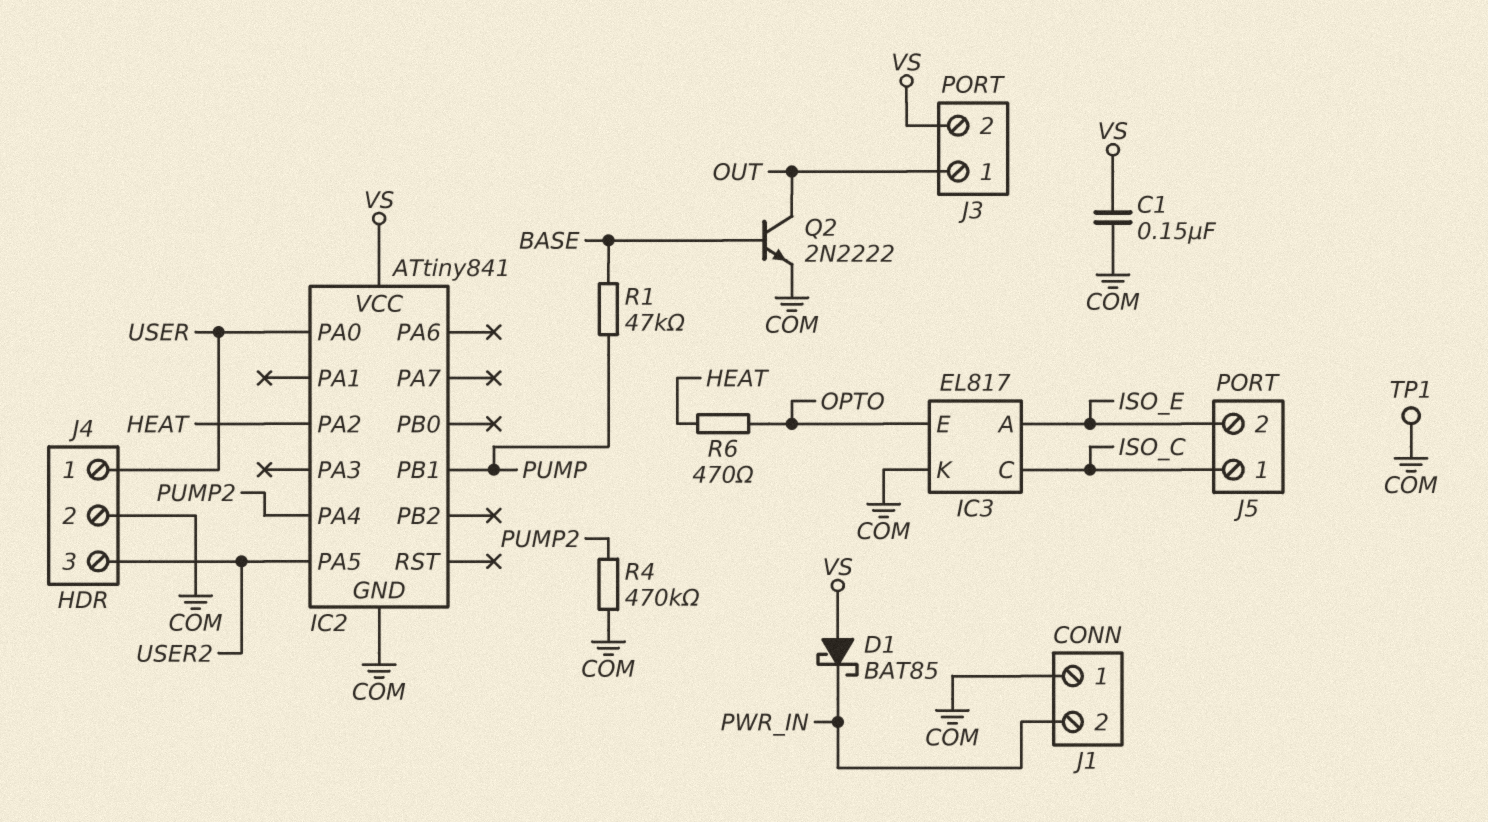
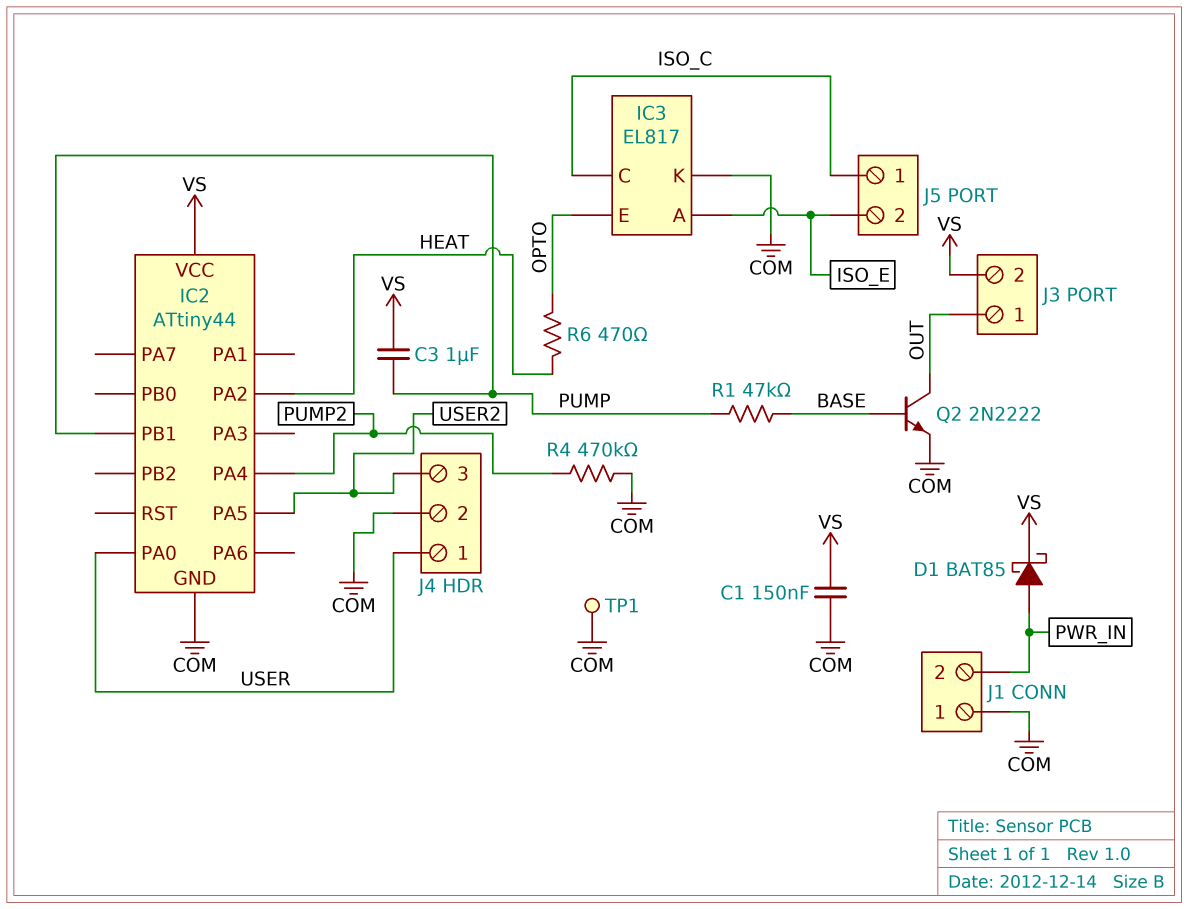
C3: none -> 1uF (PUMP, VS)
D1: schottky BAT85 (A VS, K PWR_IN) -> schottky BAT85 (A PWR_IN, K VS)
IC2: ATtiny841 -> ATtiny44

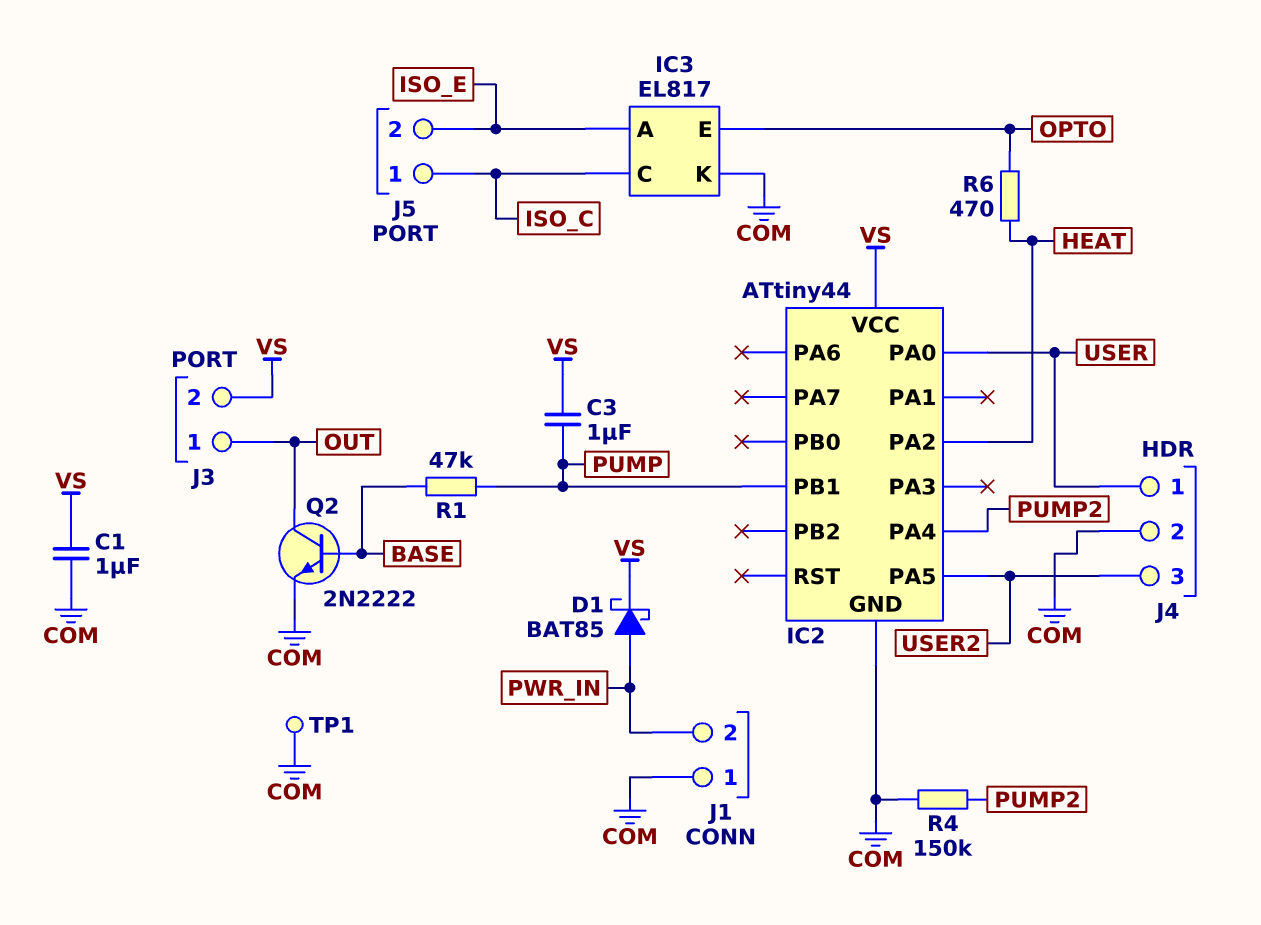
C1: 150nF (COM, VS) -> 1uF (COM, VS)
R4: 470k (COM, PUMP2) -> 150k (COM, PUMP2)

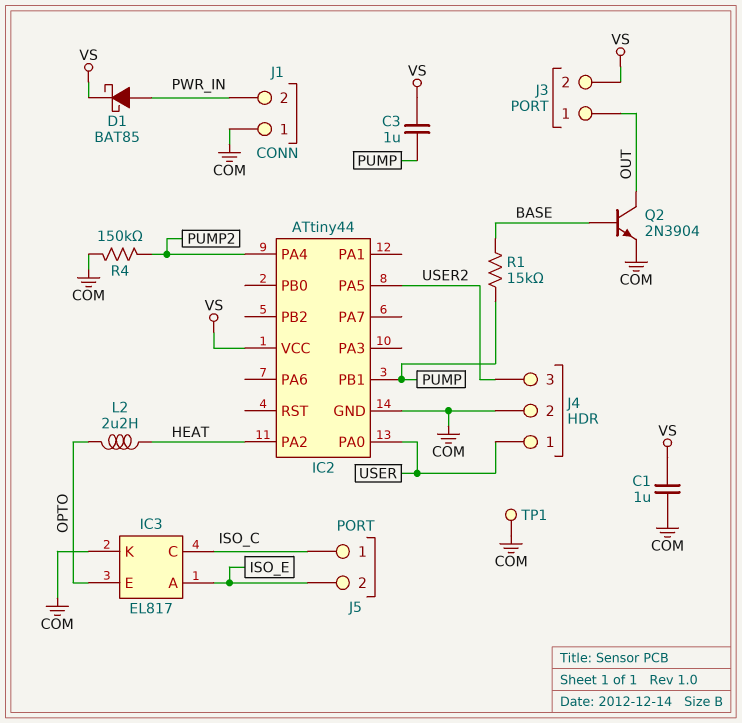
L2: none -> 2.2uH (HEAT, OPTO)
Q2: NPN 2N2222 (B BASE, C OUT, E COM) -> NPN 2N3904 (B BASE, C OUT, E COM)
R1: 47k (BASE, PUMP) -> 15k (BASE, PUMP)
R6: 470 (HEAT, OPTO) -> none

